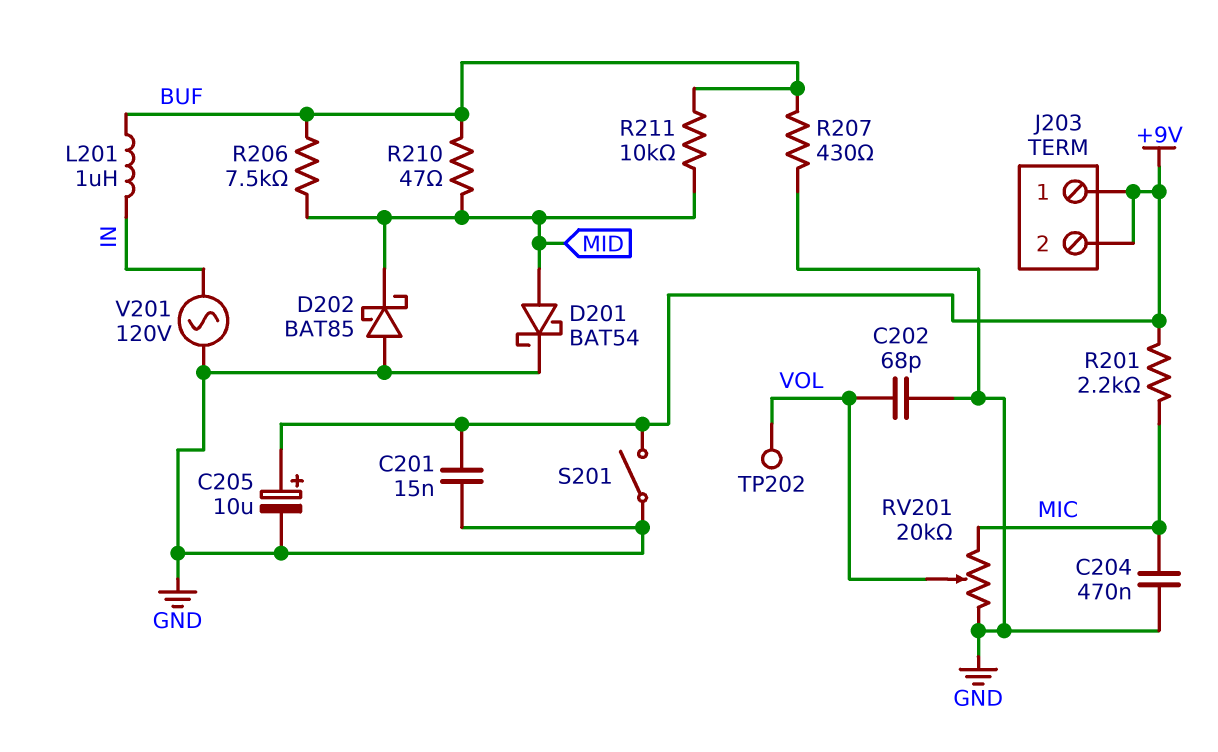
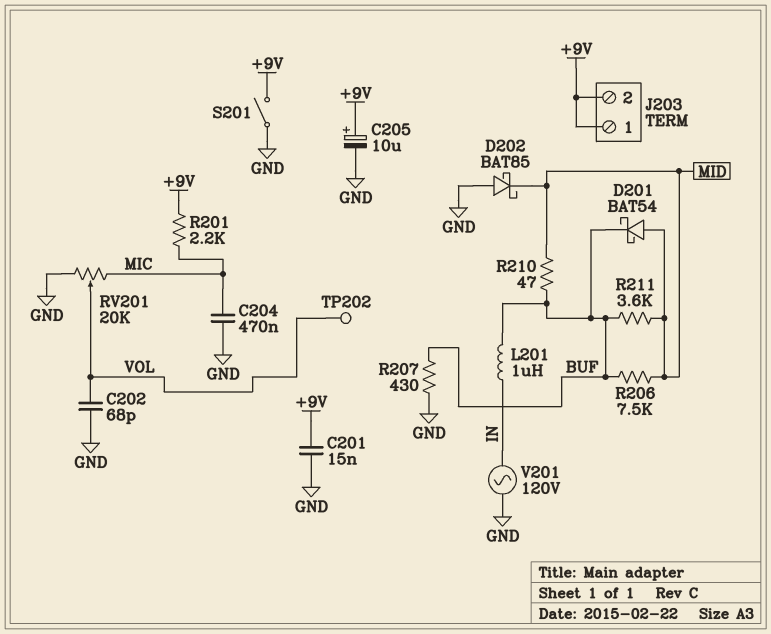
D201: schottky BAT54 (A MID, K GND) -> schottky BAT54 (A MID, K BUF)
R211: 10k (BUF, MID) -> 3.6k (BUF, MID)

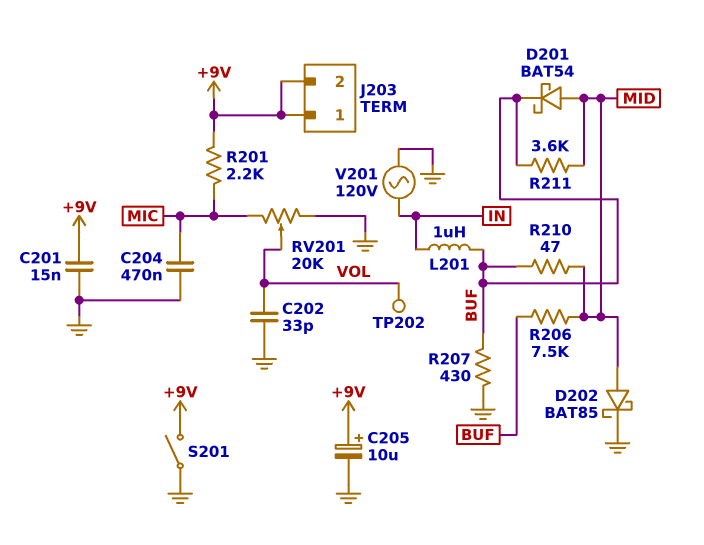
C202: 68pF (GND, VOL) -> 33pF (GND, VOL)
D202: schottky BAT85 (A GND, K MID) -> schottky BAT85 (A MID, K GND)

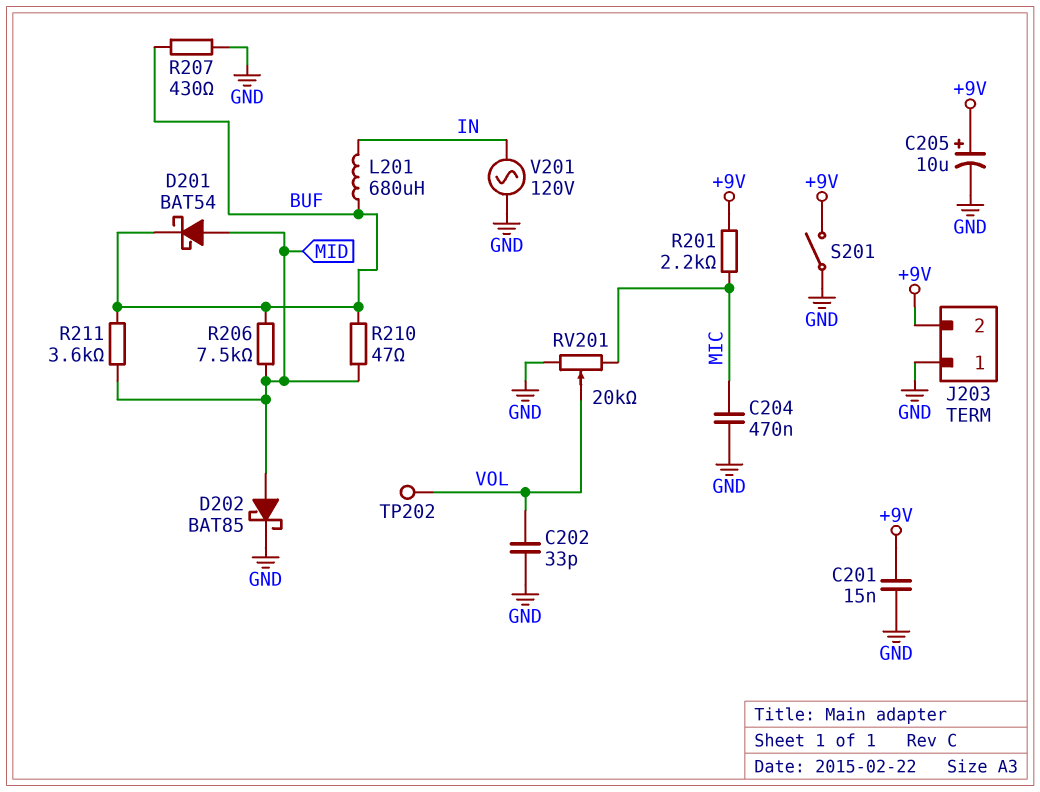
J203 pin 1: +9V -> GND
L201: 1uH (BUF, IN) -> 680uH (BUF, IN)

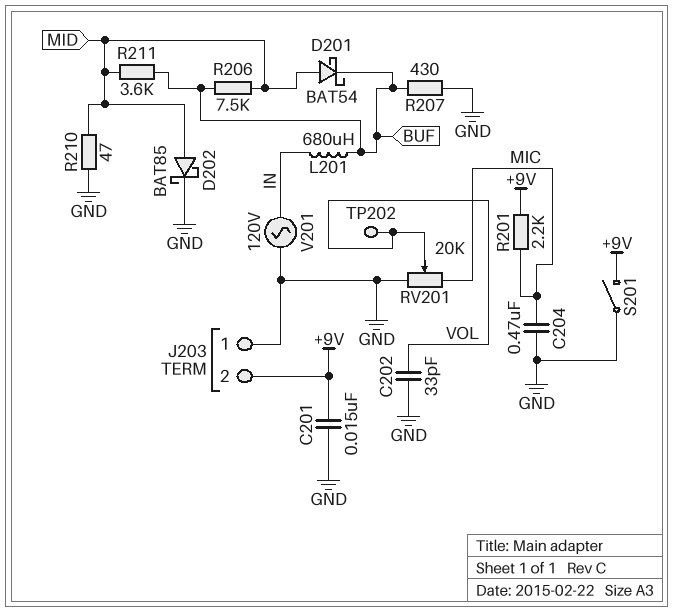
C205: 10uF (plus +9V, minus GND) -> none
R210: 47 (BUF, MID) -> 47 (GND, MID)

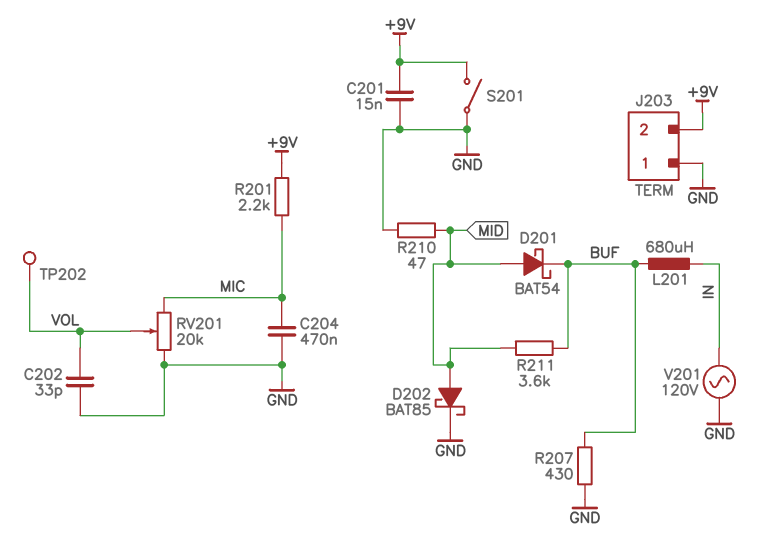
R206: 7.5k (BUF, MID) -> none

